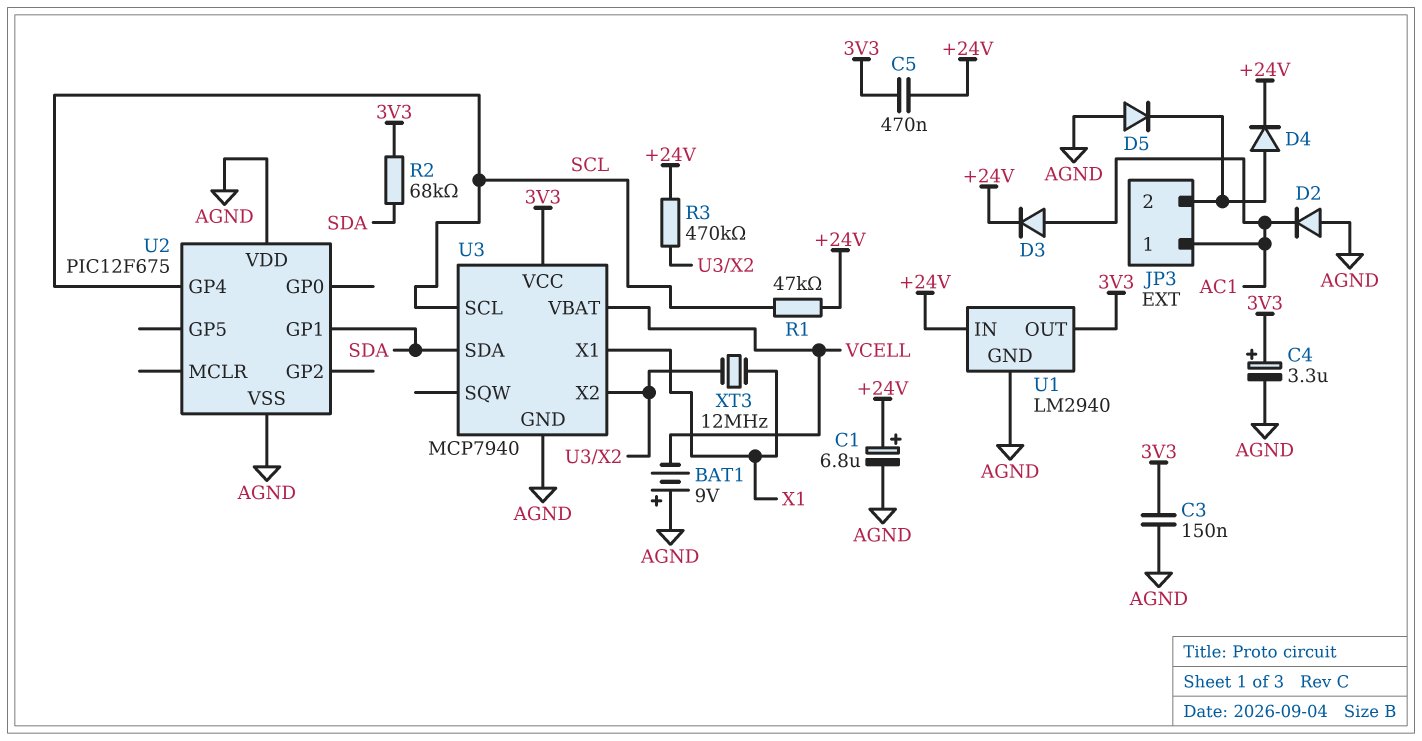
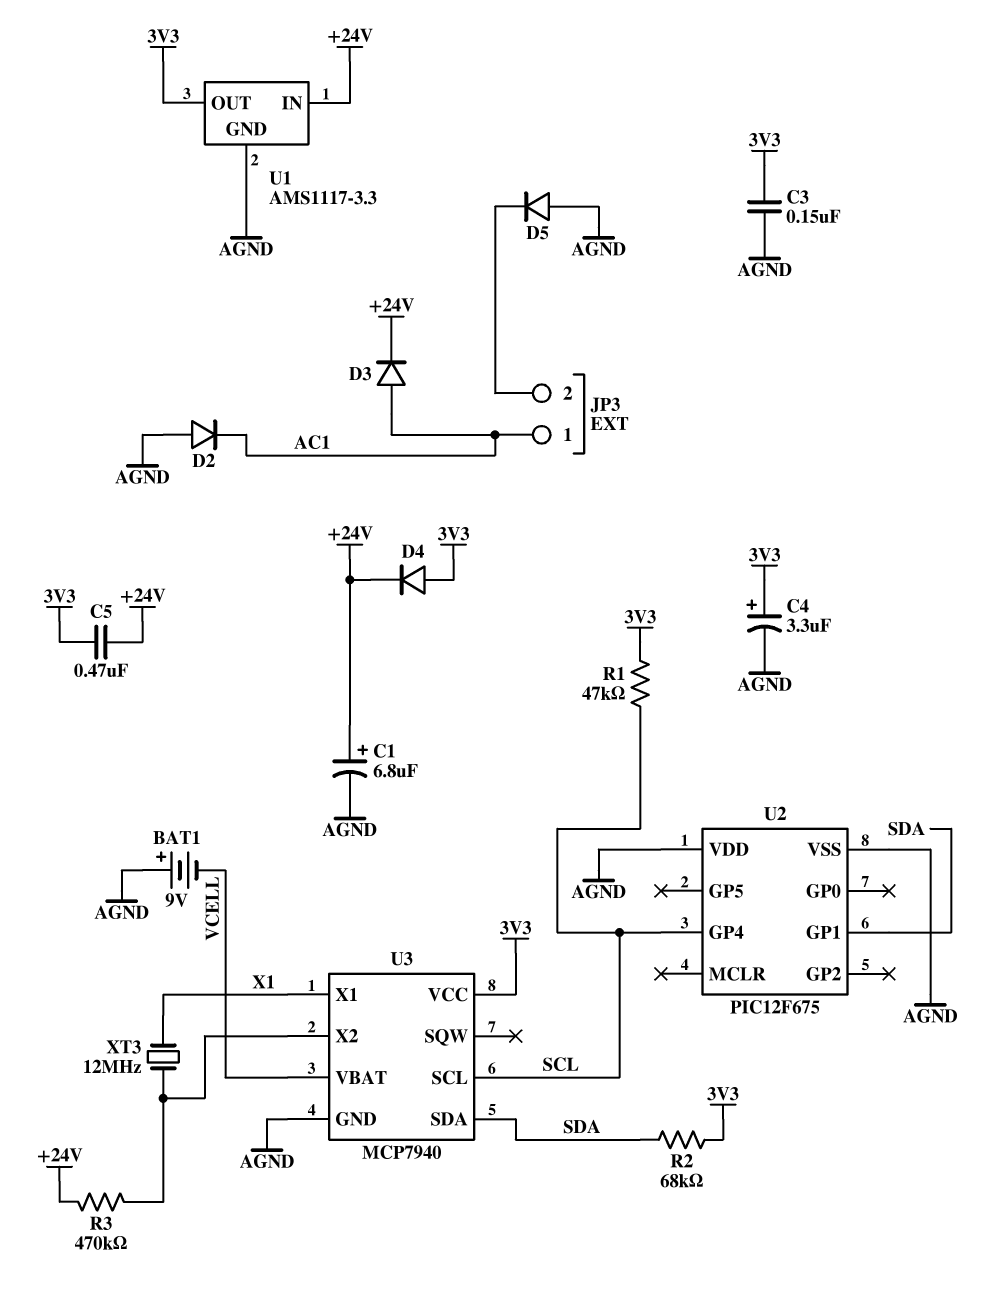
D4: diode (A JP3/2, K +24V) -> diode (A 3V3, K +24V)
R1: 47k (+24V, SCL) -> 47k (3V3, SCL)
U1: LM2940 -> AMS1117-3.3

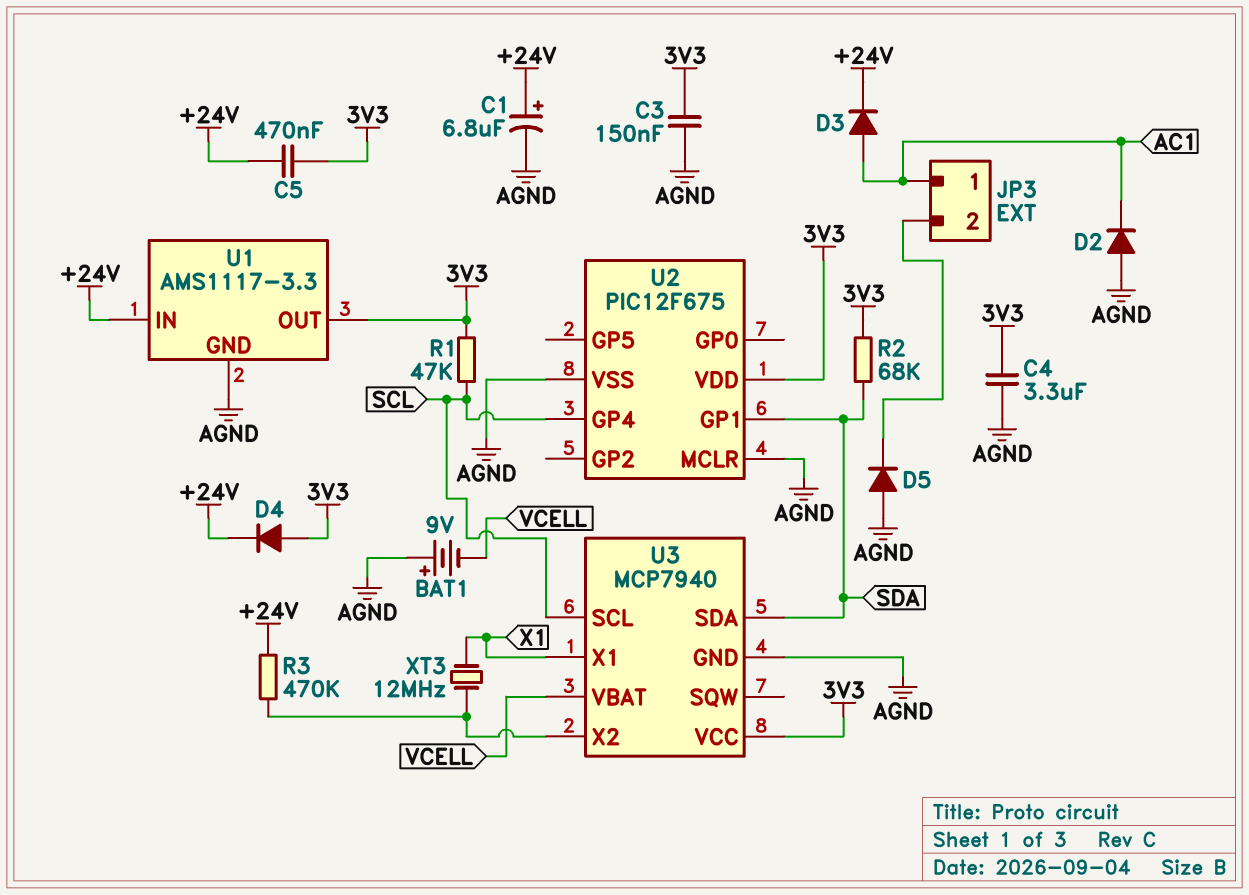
C4: 3.3uF (plus 3V3, minus AGND) -> 3.3uF (3V3, AGND)
U2 pin MCLR: none -> AGND
U2 pin VDD: AGND -> 3V3

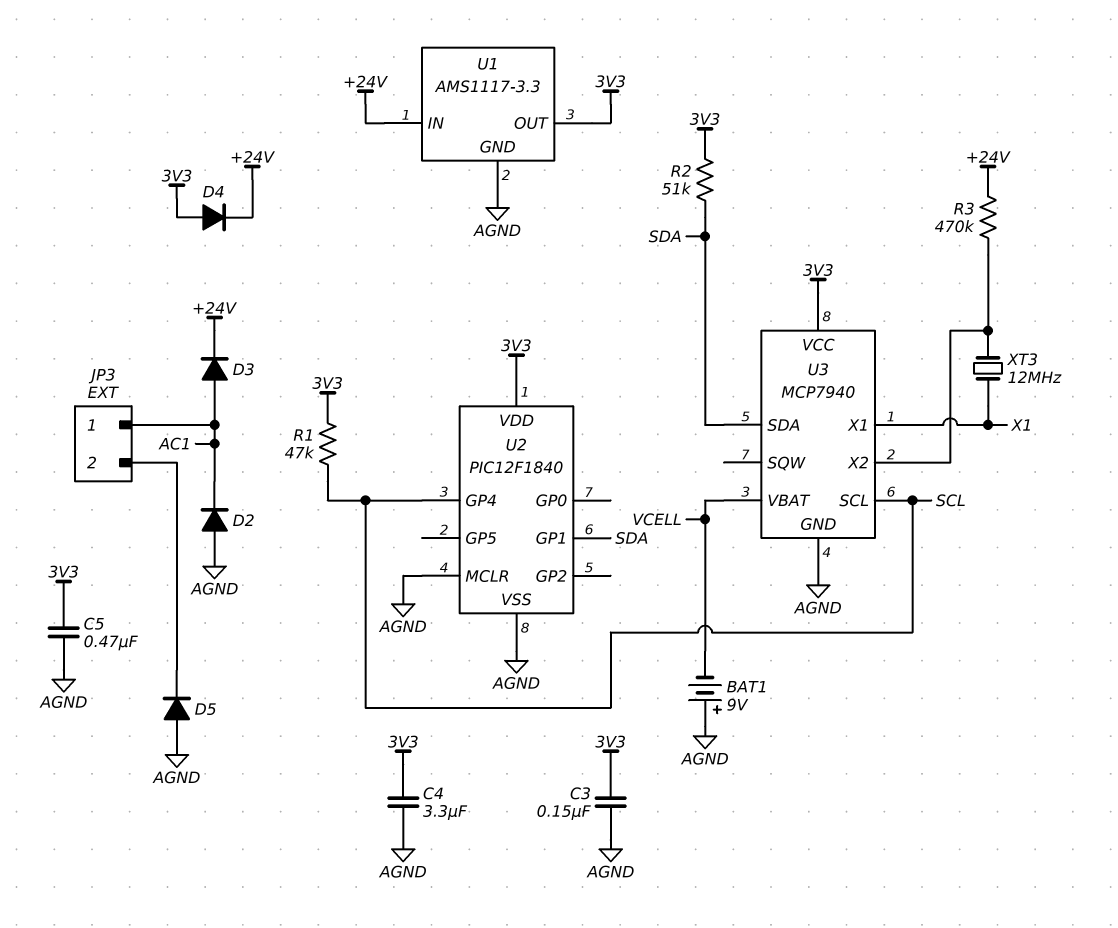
C1: 6.8uF (plus +24V, minus AGND) -> none
C5: 470nF (+24V, 3V3) -> 470nF (3V3, AGND)
R2: 68k (3V3, SDA) -> 51k (3V3, SDA)
U2: PIC12F675 -> PIC12F1840

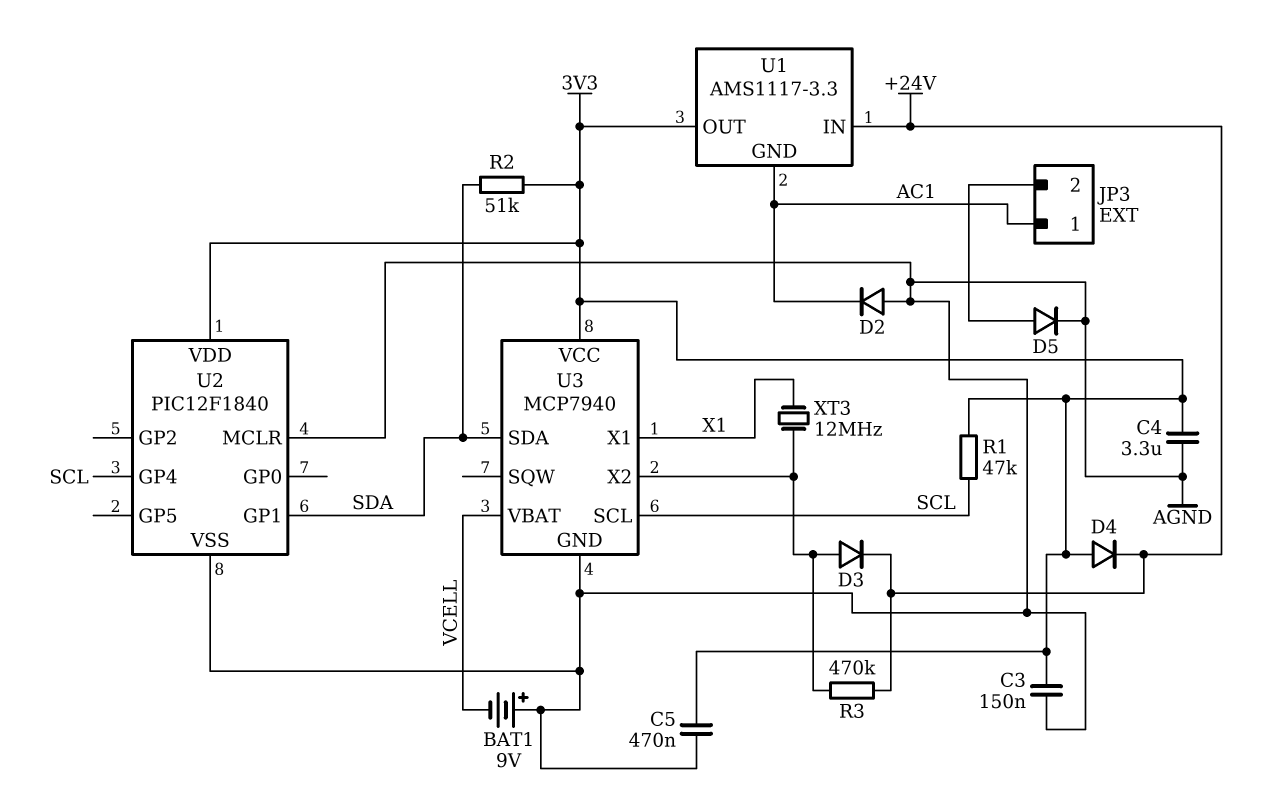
D3: diode (A AC1, K +24V) -> diode (A U3/X2, K +24V)
D5: diode (A AGND, K JP3/2) -> diode (A JP3/2, K AGND)
U1 pin GND: AGND -> AC1

